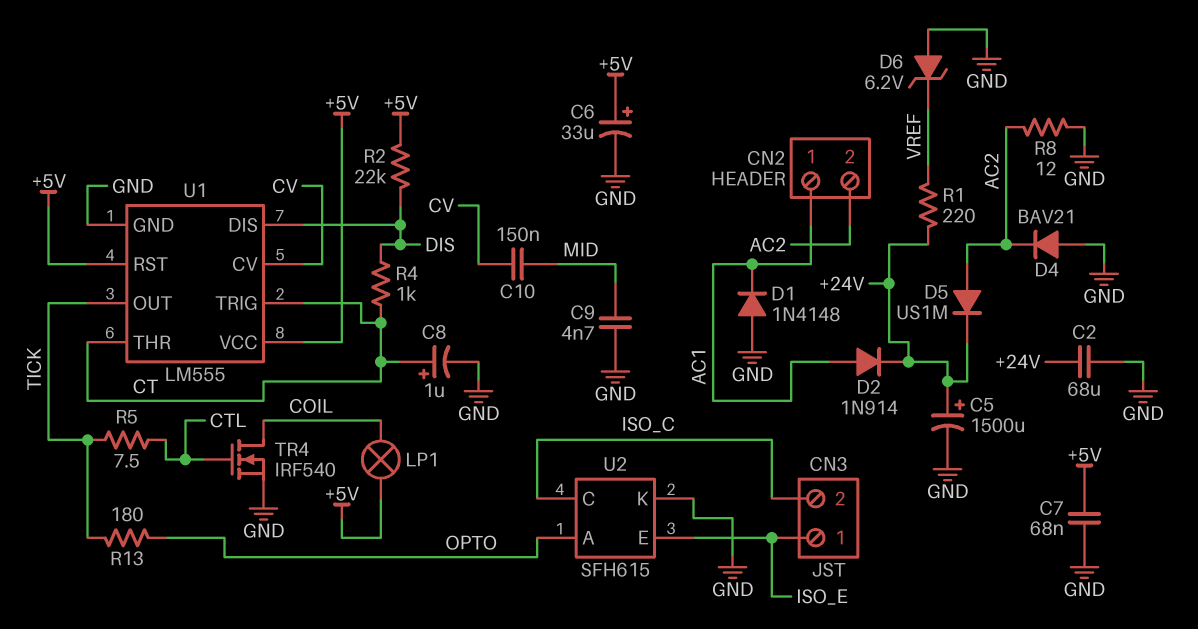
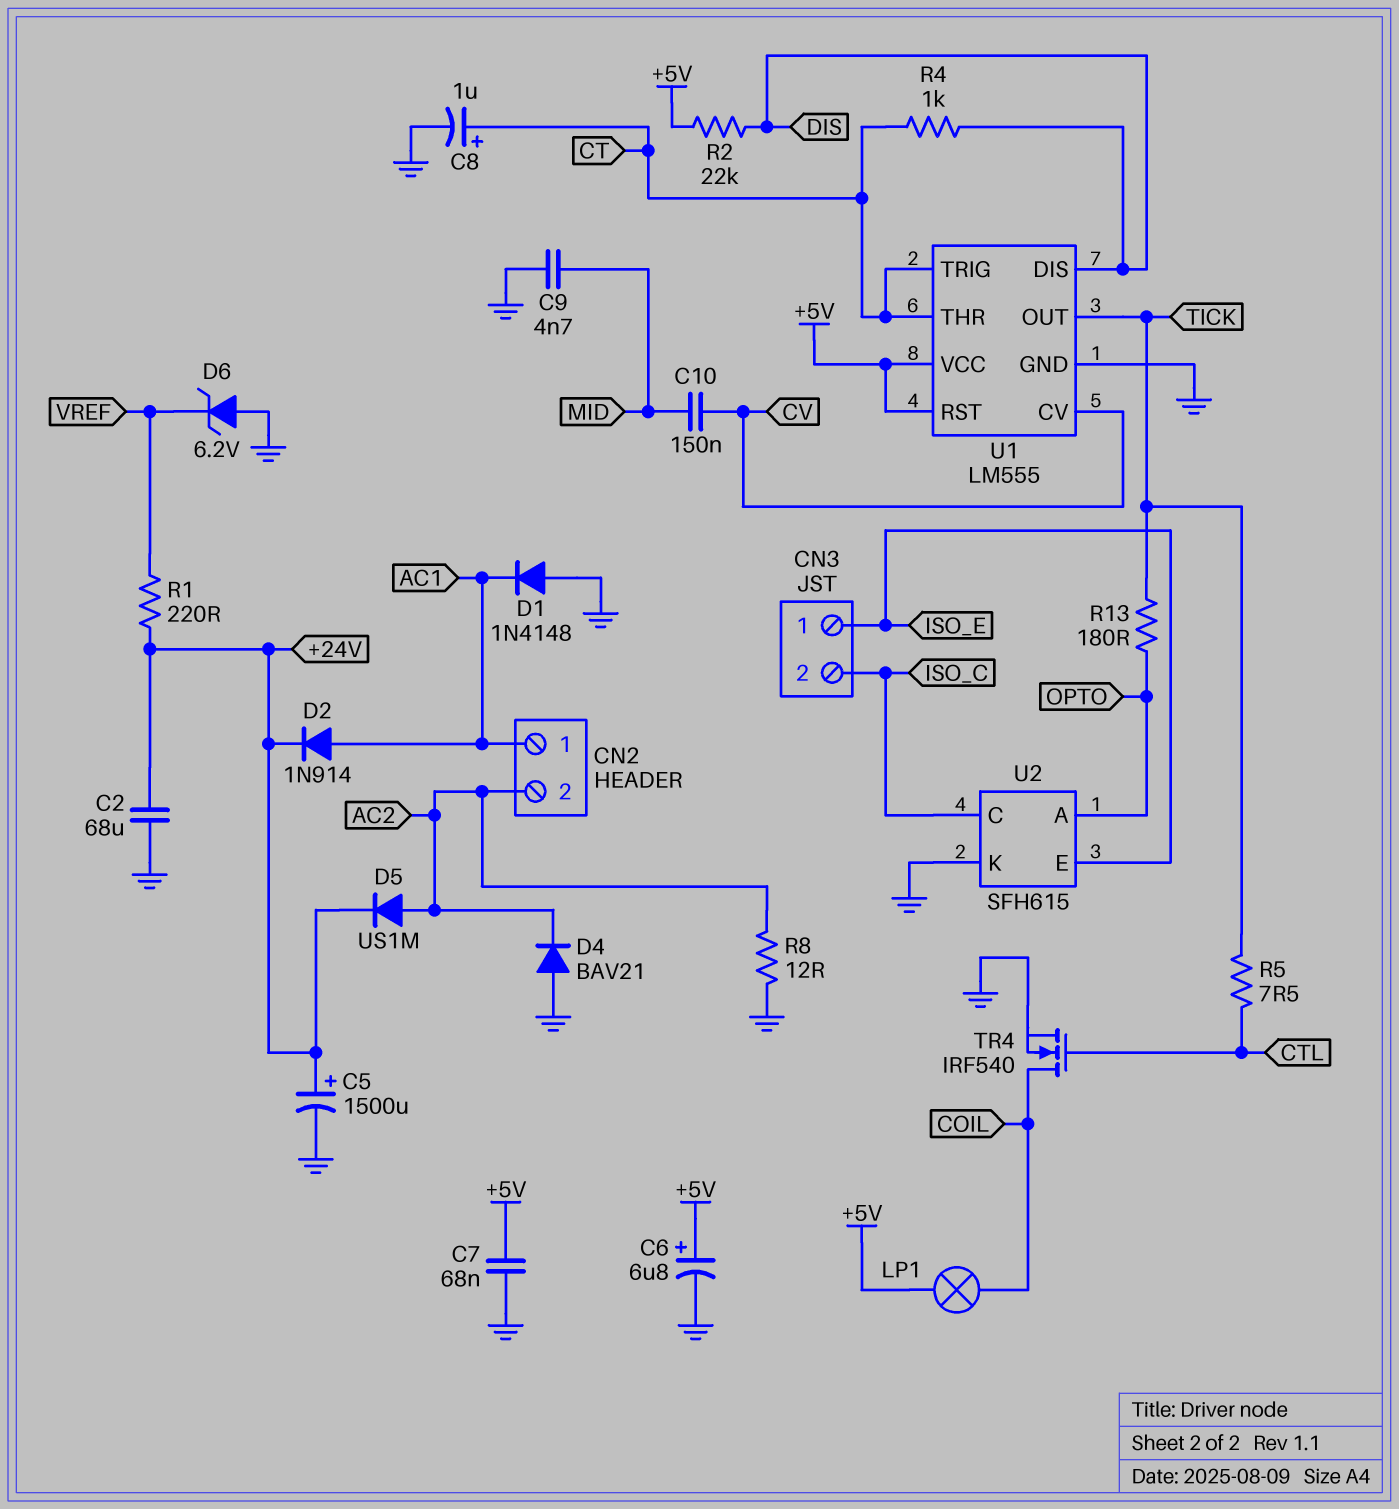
C6: 33uF (plus +5V, minus GND) -> 6.8uF (plus +5V, minus GND)

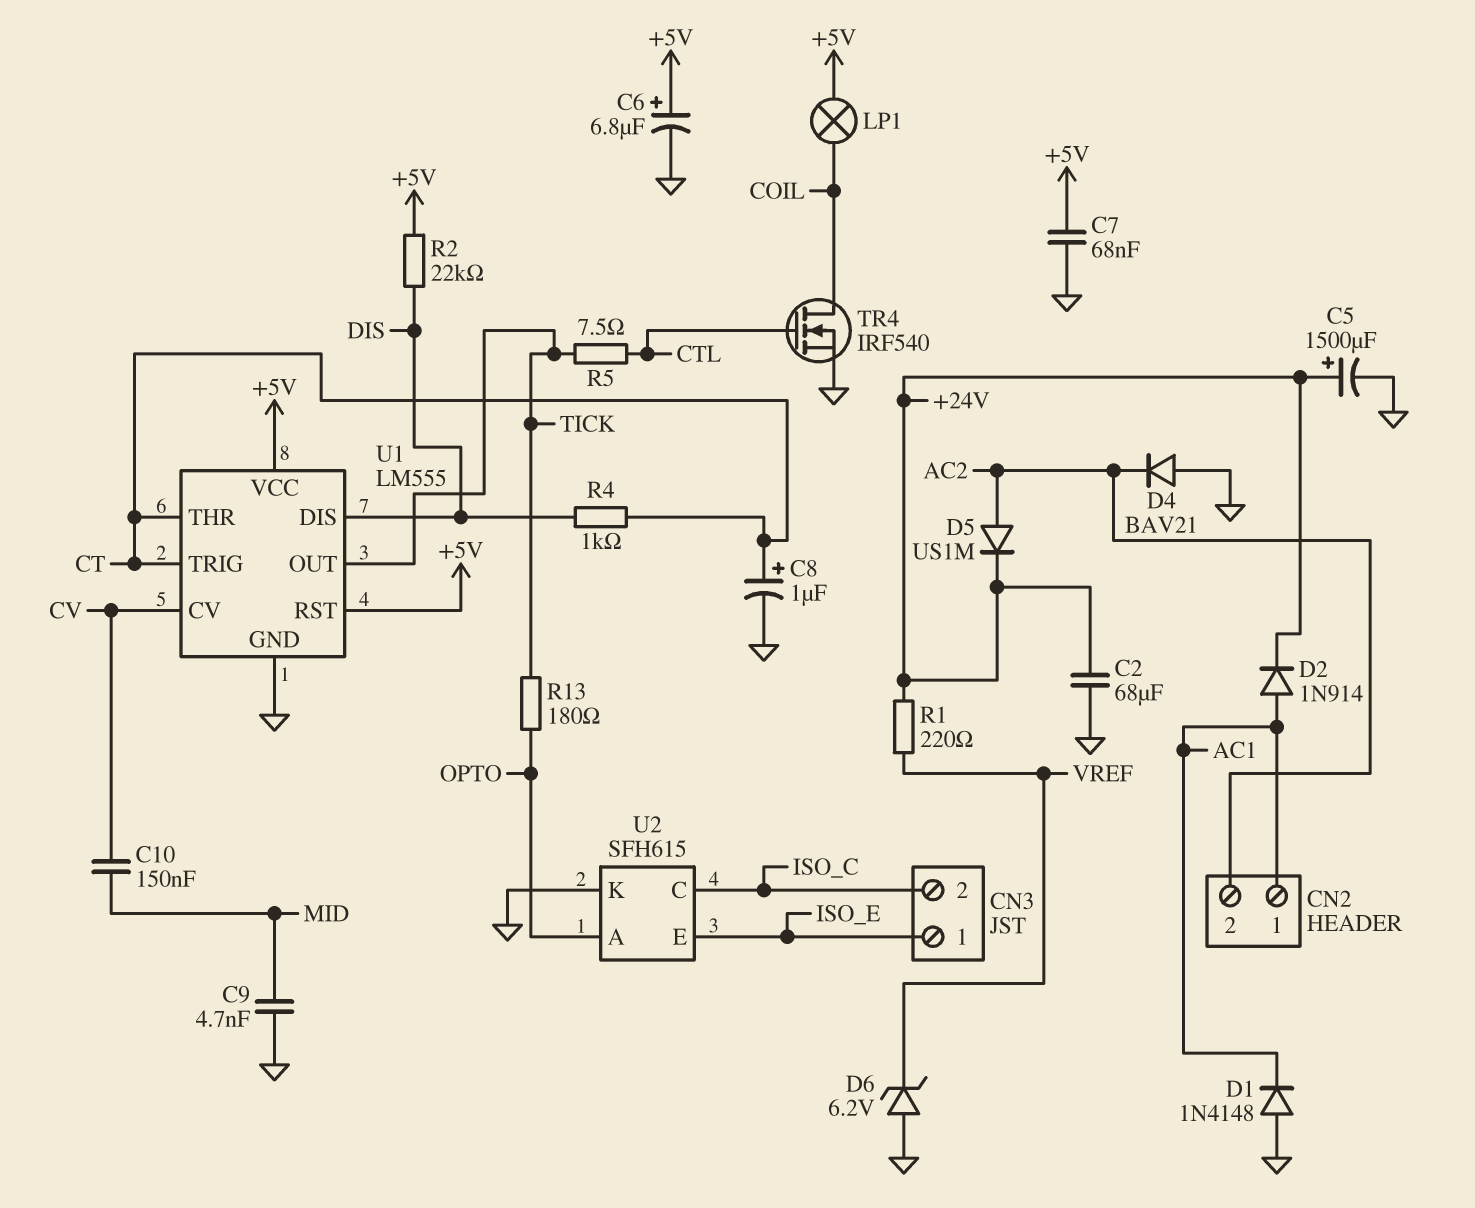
R8: 12 (AC2, GND) -> none

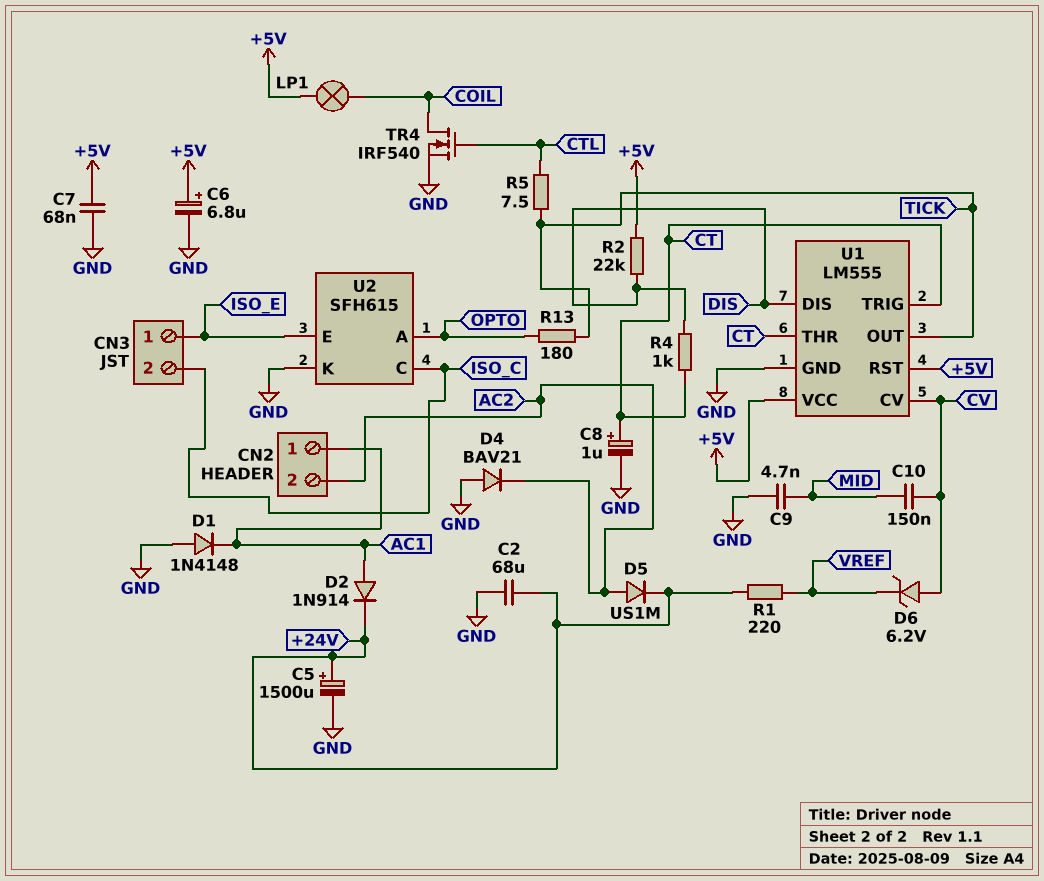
D6: zener 6.2V (A GND, K VREF) -> zener 6.2V (A CV, K VREF)

